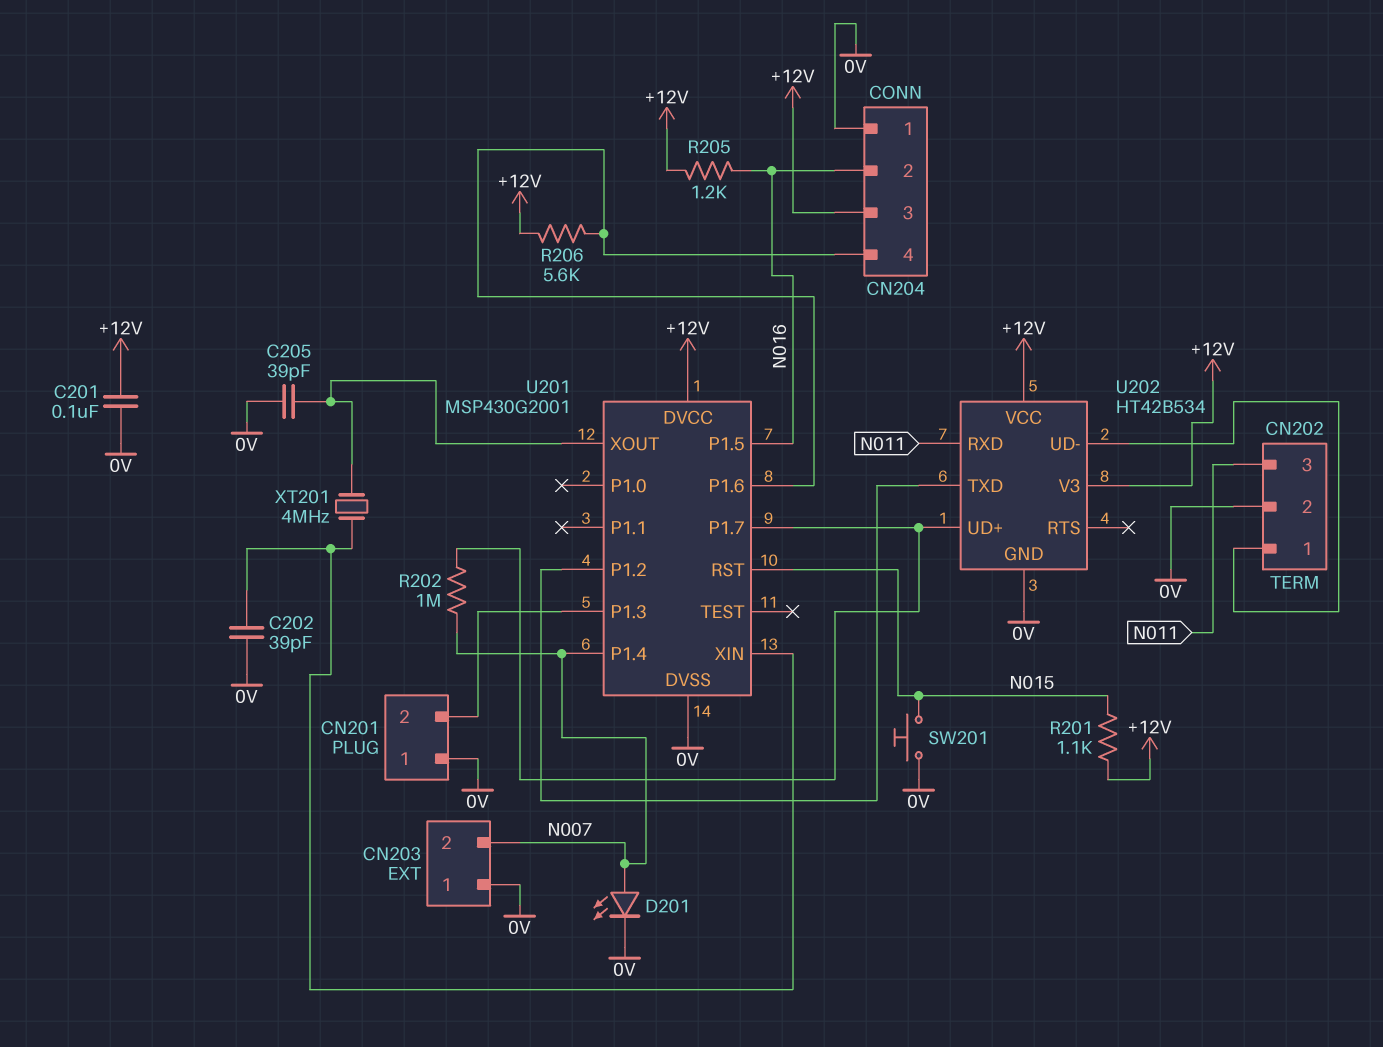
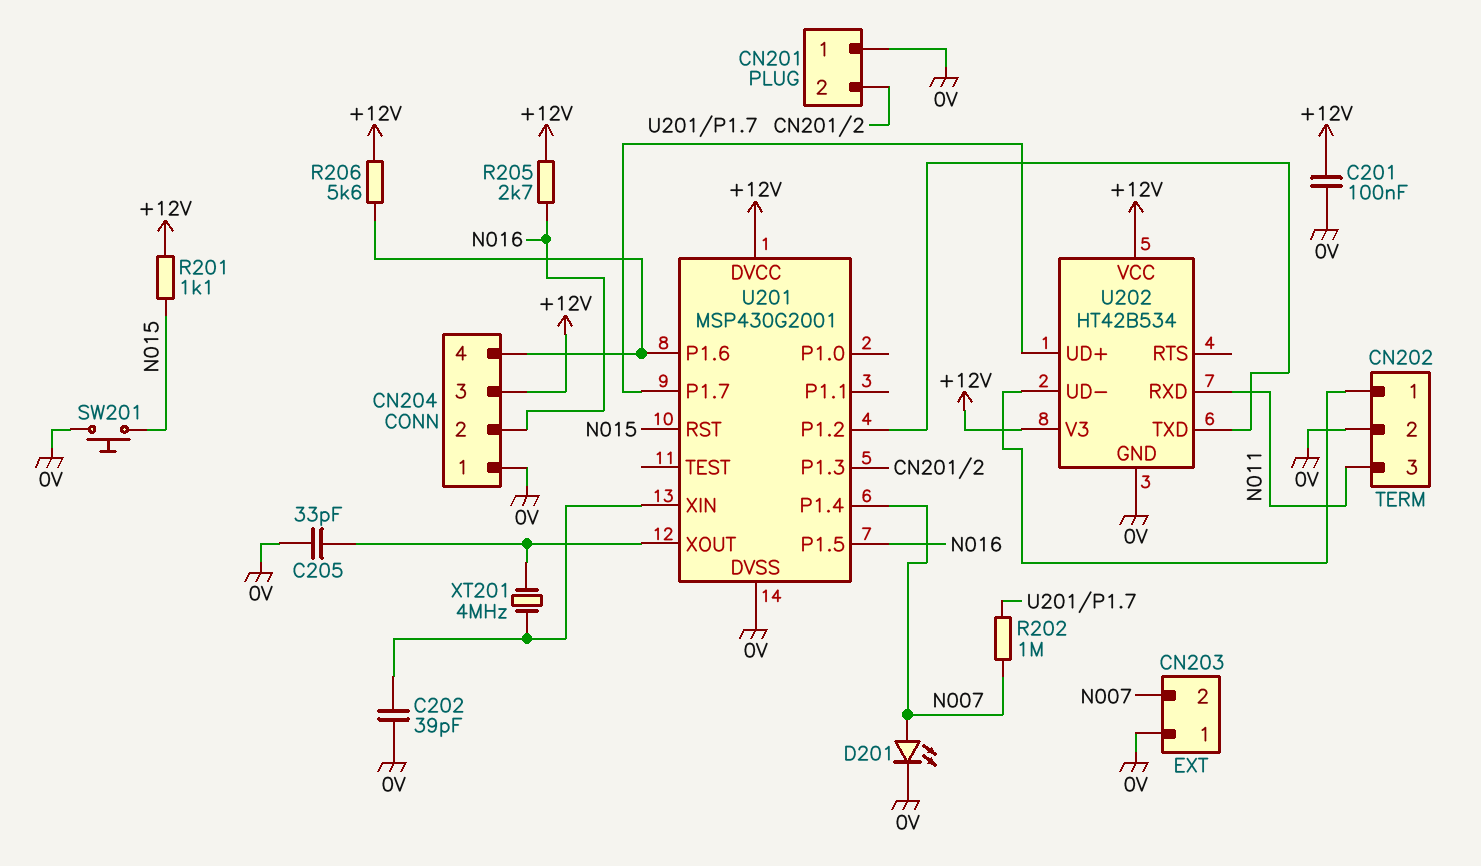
C205: 39pF (0V, U201/XOUT) -> 33pF (0V, U201/XOUT)
R205: 1.2k (+12V, N016) -> 2.7k (+12V, N016)

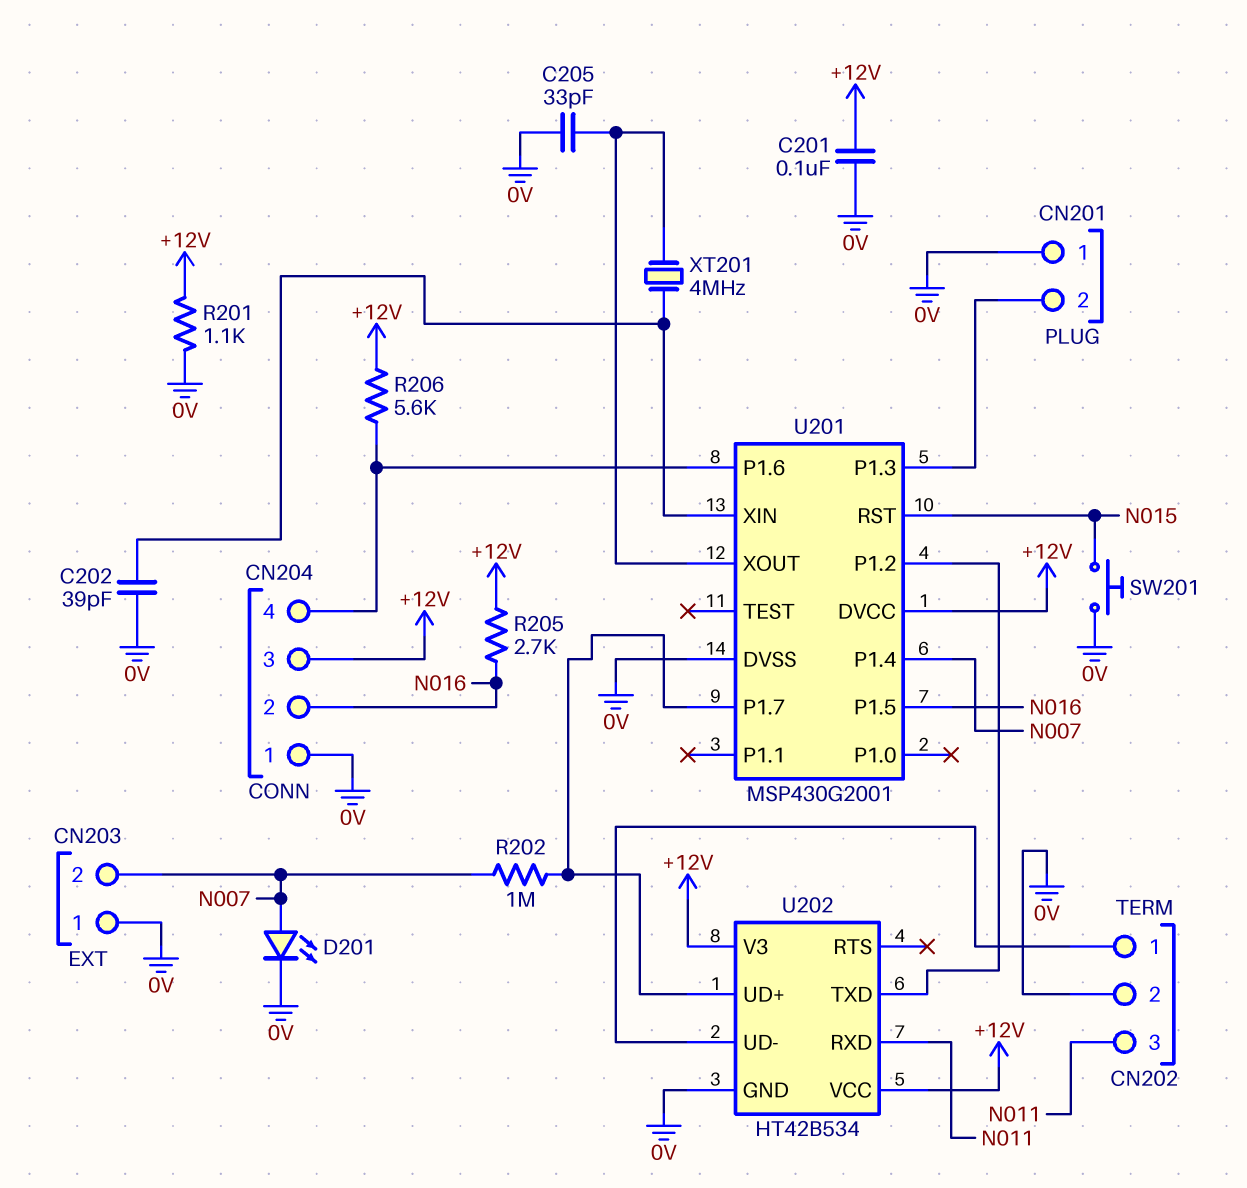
R201: 1.1k (+12V, N015) -> 1.1k (+12V, 0V)

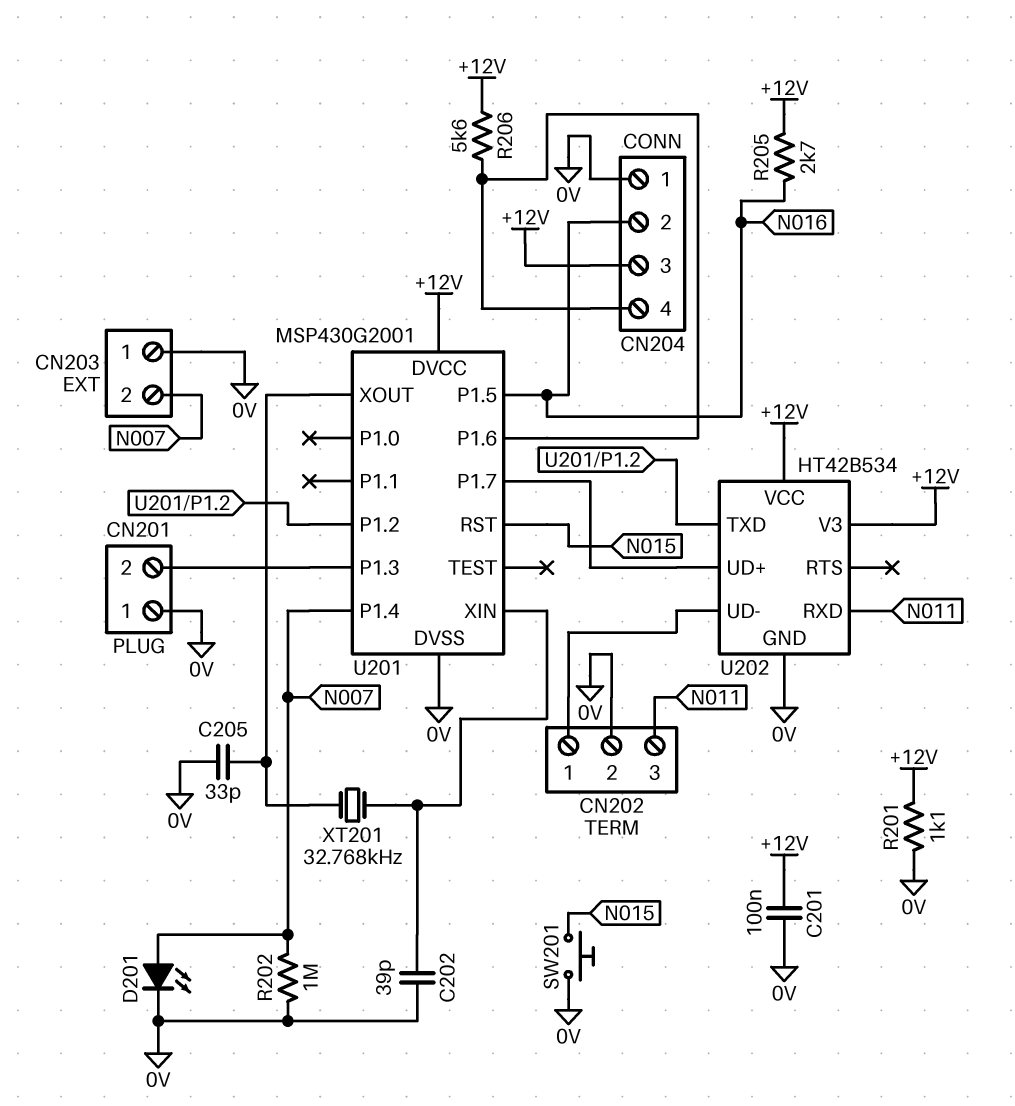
R202: 1M (N007, U201/P1.7) -> 1M (0V, N007)
XT201: 4MHz (U201/XIN, U201/XOUT) -> 32.768kHz (U201/XIN, U201/XOUT)

